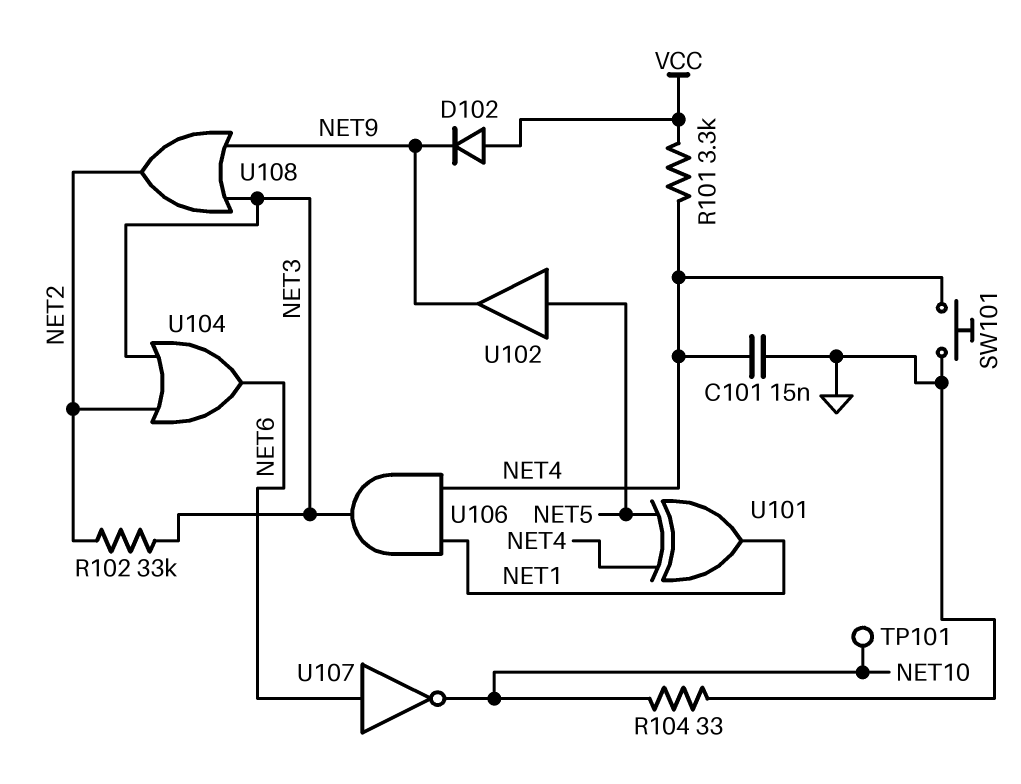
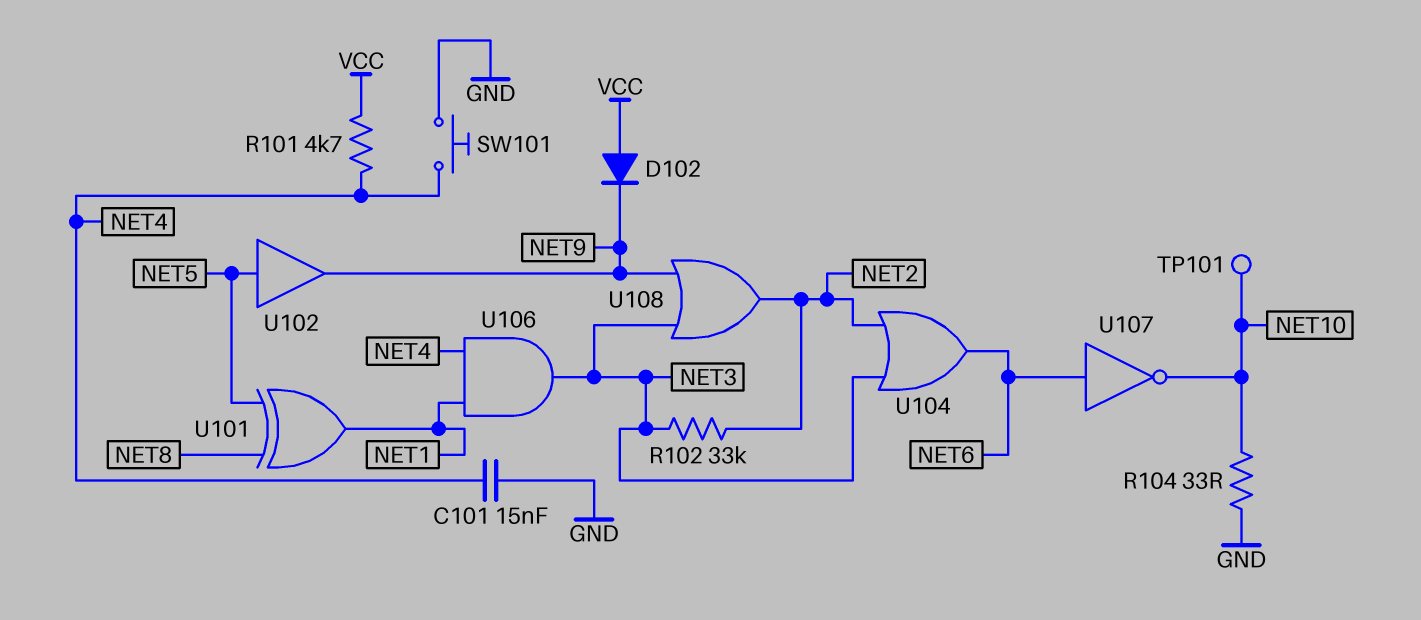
R101: 3.3k (NET4, VCC) -> 4.7k (NET4, VCC)
U101: XOR (in NET4, in NET5, out NET1) -> XOR (in NET5, in NET8, out NET1)

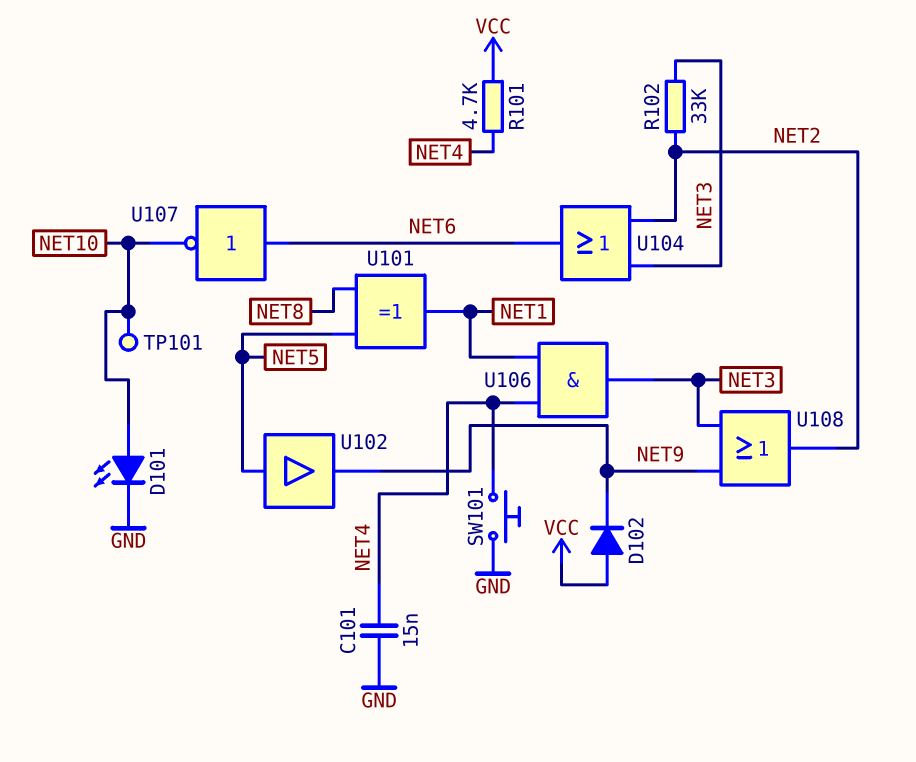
D101: none -> LED (A NET10, K GND)
R104: 33 (GND, NET10) -> none

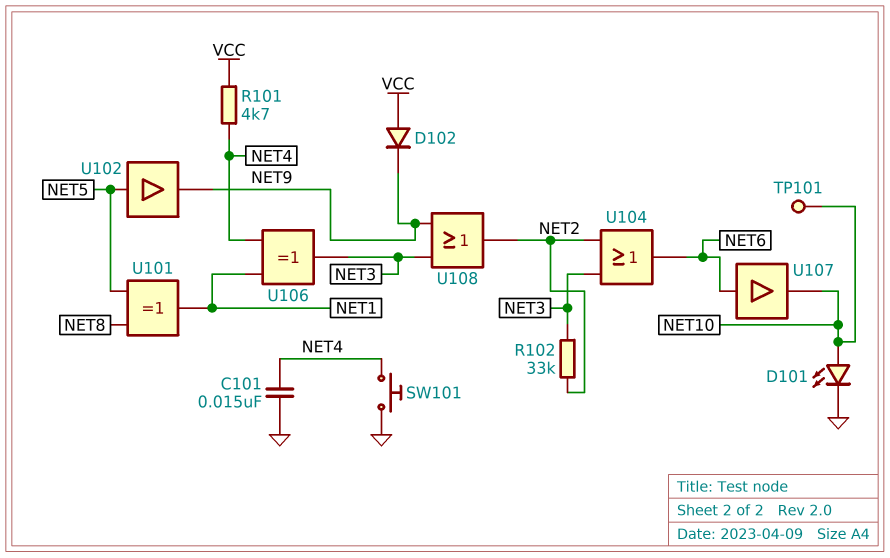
U106: AND (in NET1, in NET4, out NET3) -> XOR (in NET1, in NET4, out NET3)
U107: NOT (in NET6, out NET10) -> buffer (in NET6, out NET10)

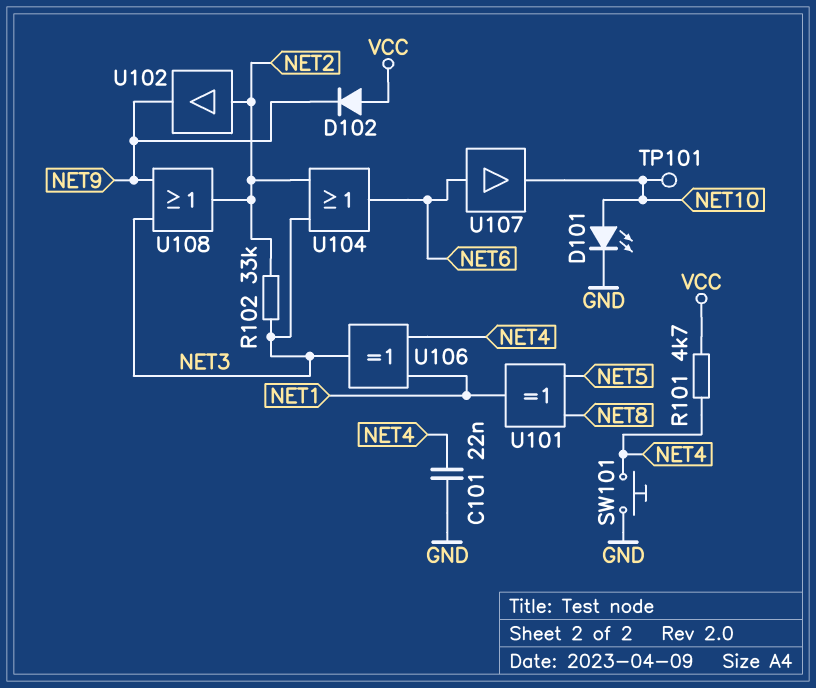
C101: 15nF (GND, NET4) -> 22nF (GND, NET4)
U102: buffer (in NET5, out NET9) -> buffer (in NET2, out NET9)

